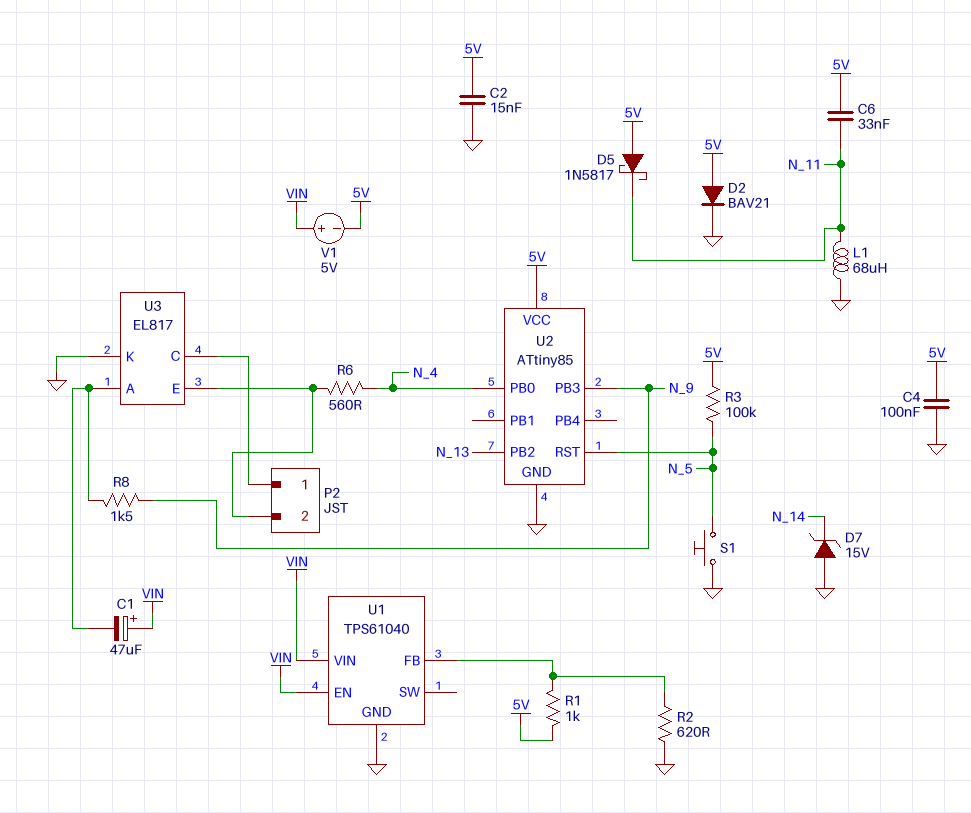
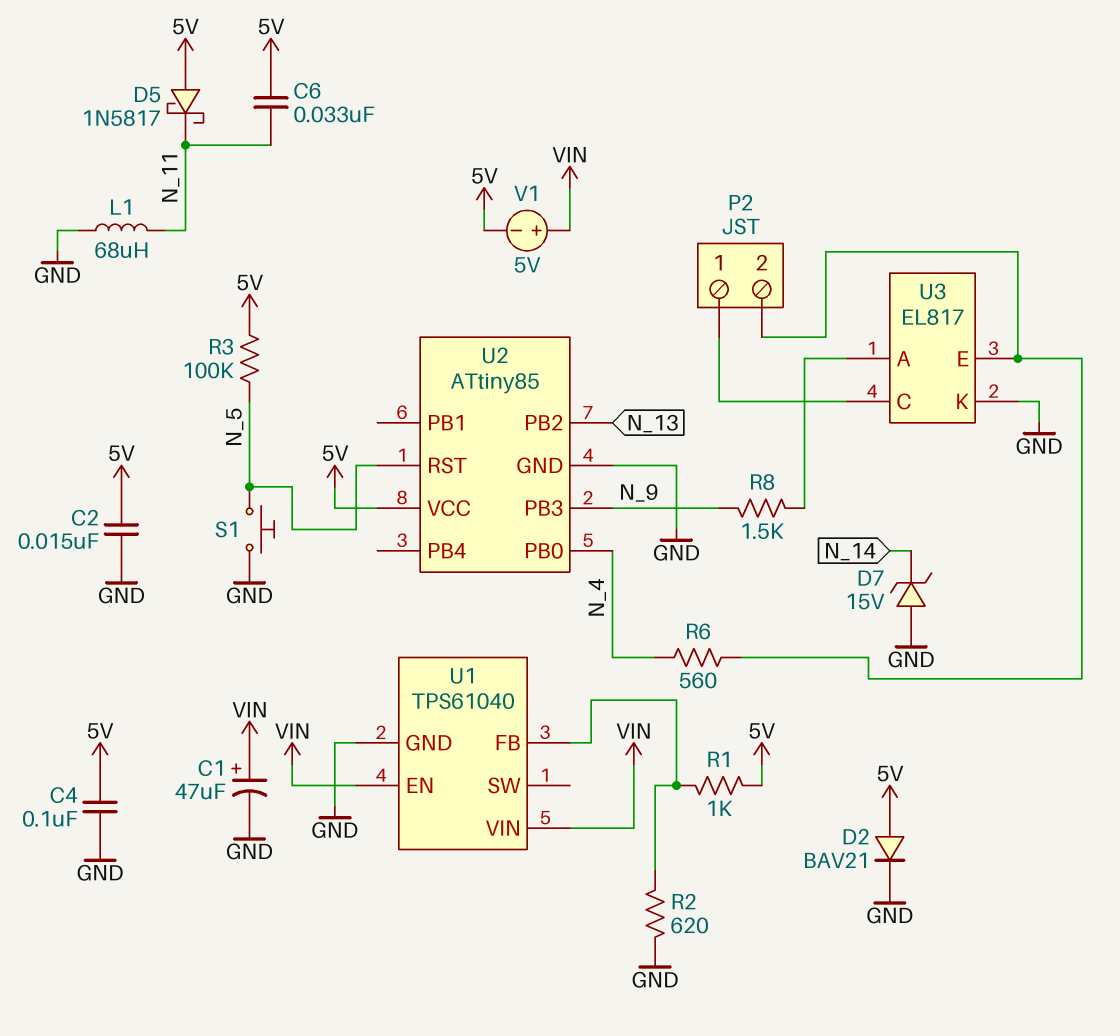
C1: 47uF (plus VIN, minus U3/A) -> 47uF (plus VIN, minus GND)

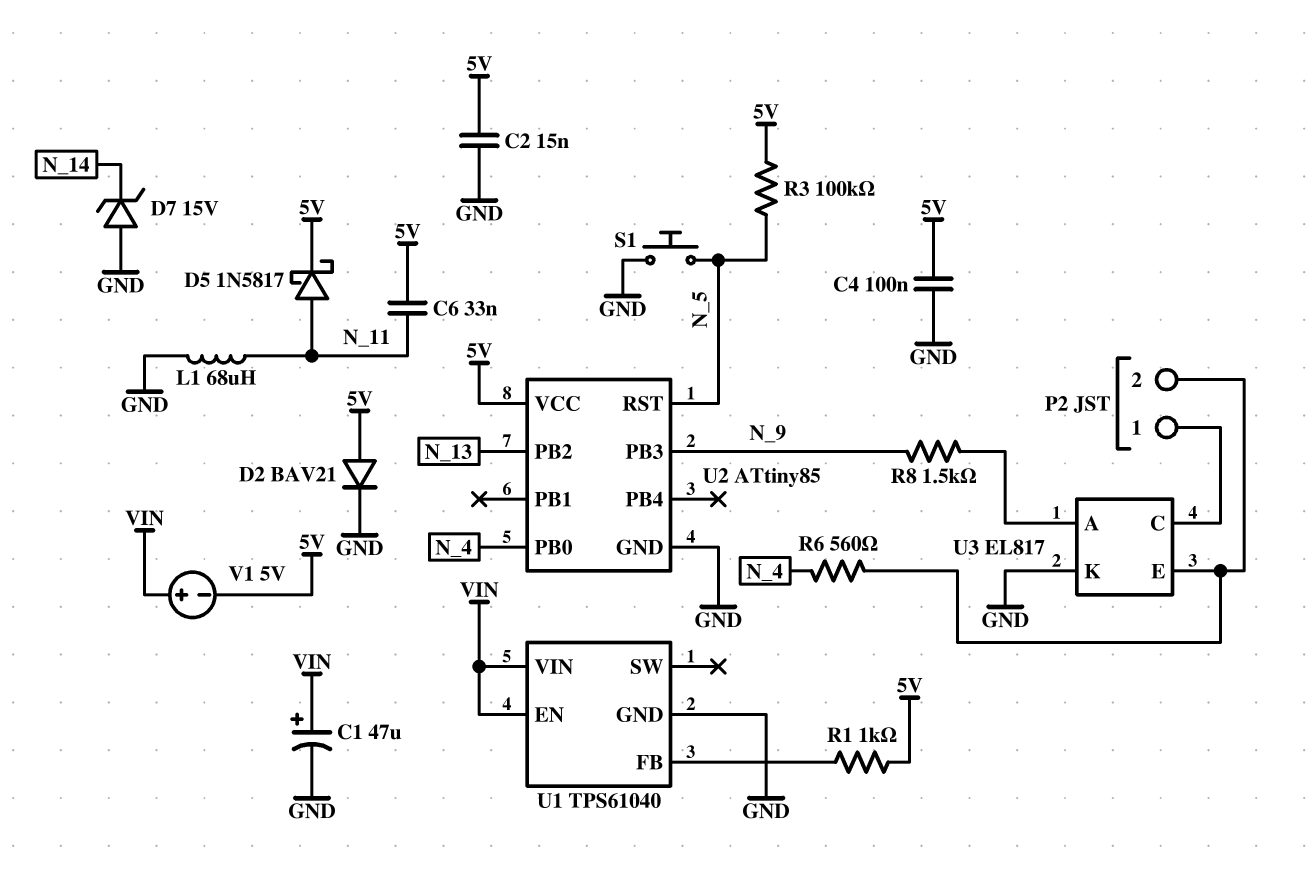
D5: schottky 1N5817 (A 5V, K N_11) -> schottky 1N5817 (A N_11, K 5V)
R2: 620 (GND, U1/FB) -> none

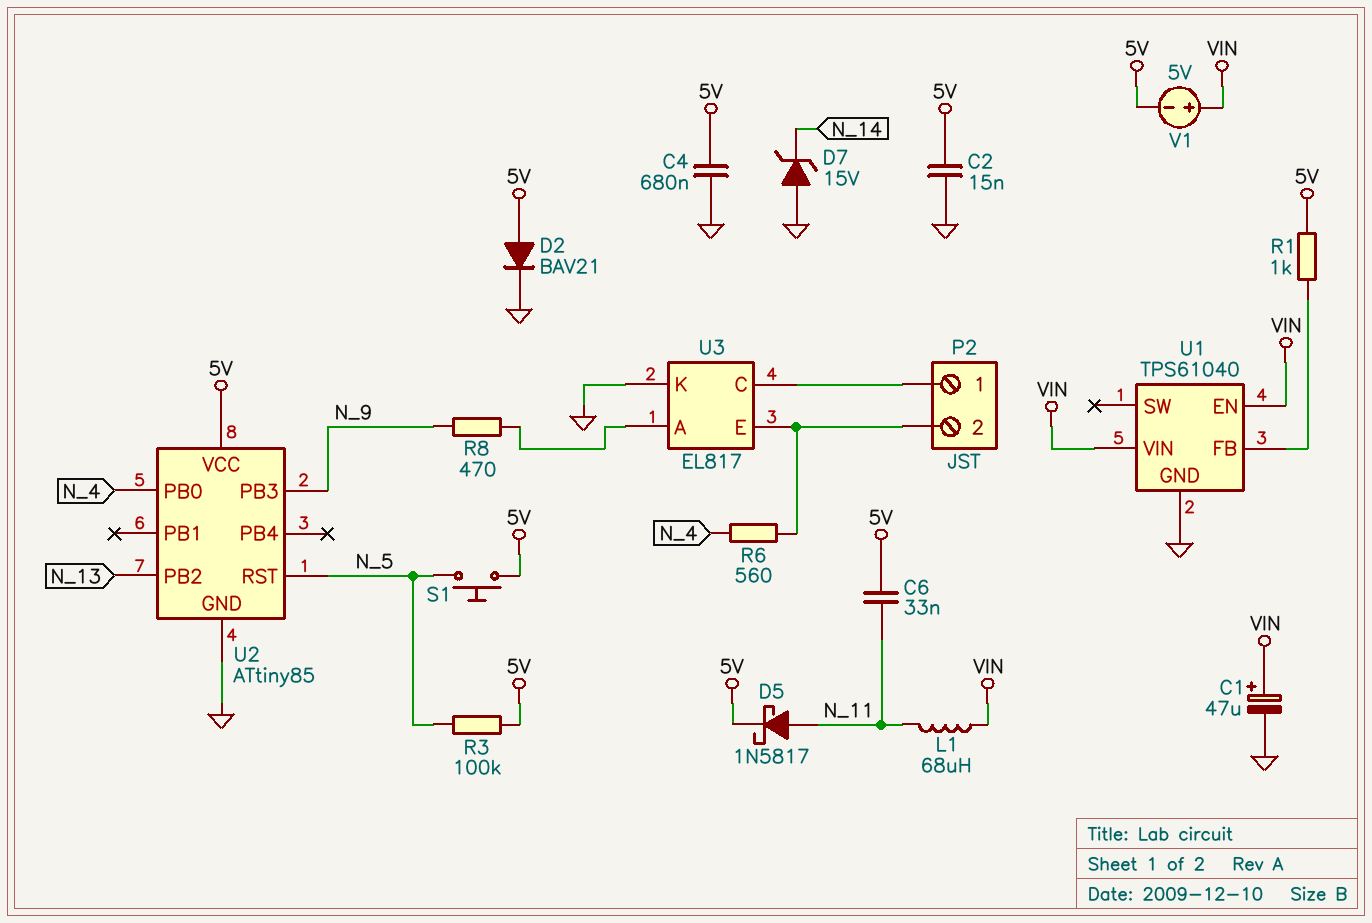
C4: 100nF (5V, GND) -> 680nF (5V, GND)
L1: 68uH (GND, N_11) -> 68uH (N_11, VIN)
R8: 1.5k (N_9, U3/A) -> 470 (N_9, U3/A)
S1: button (GND, N_5) -> button (5V, N_5)

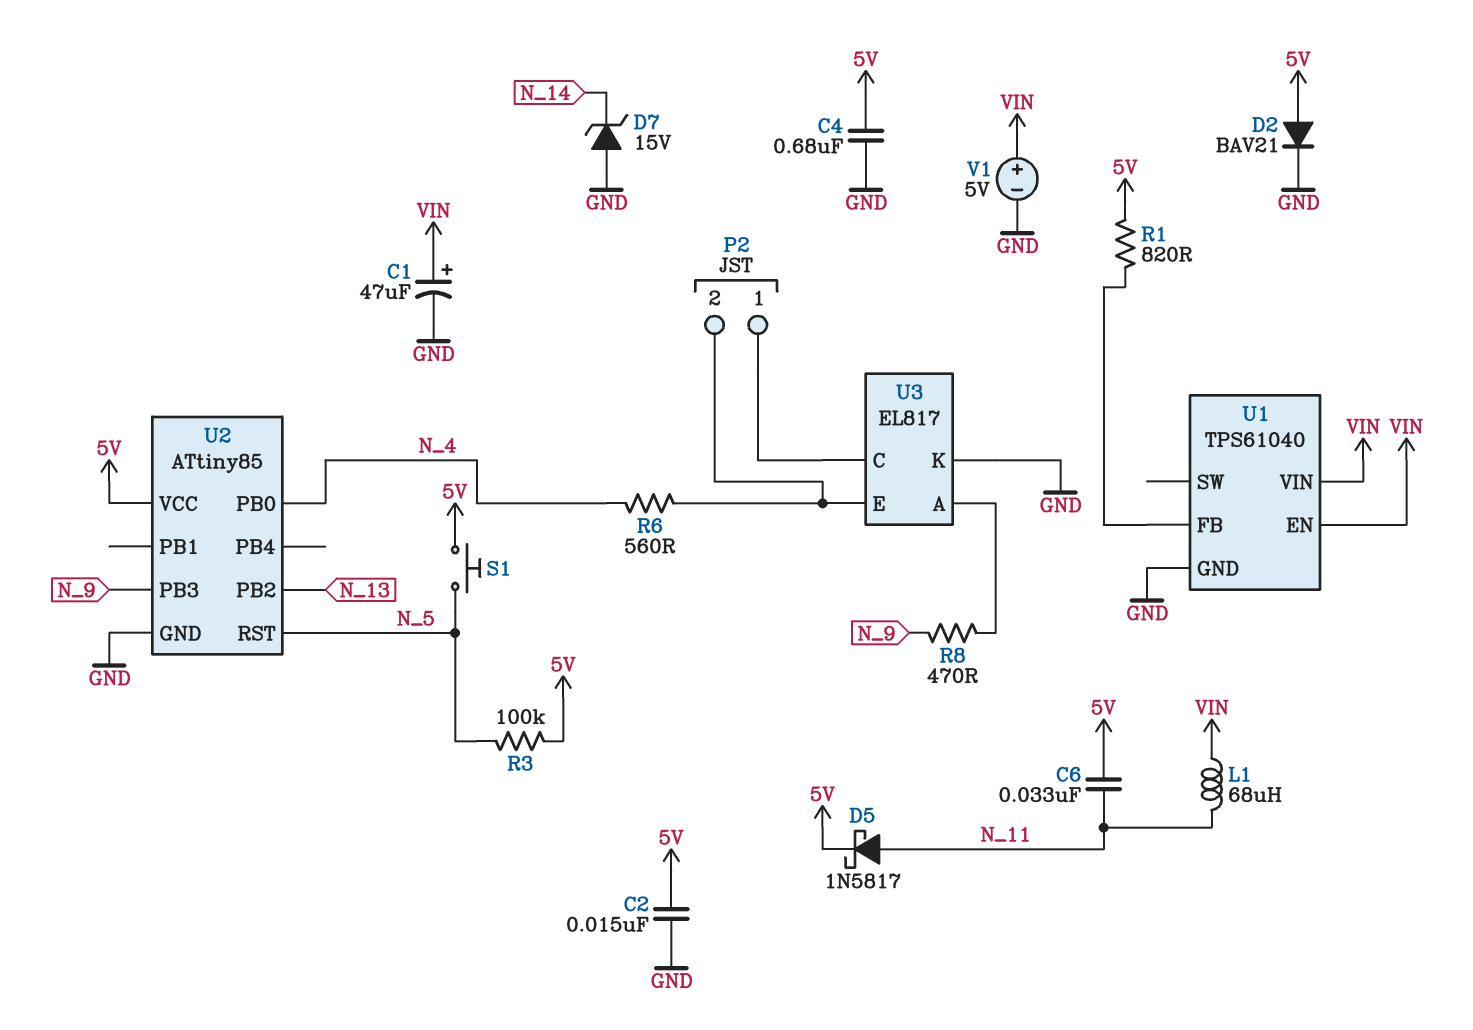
R1: 1k (5V, U1/FB) -> 820 (5V, U1/FB)
V1: 5V (plus VIN, minus 5V) -> 5V (plus VIN, minus GND)

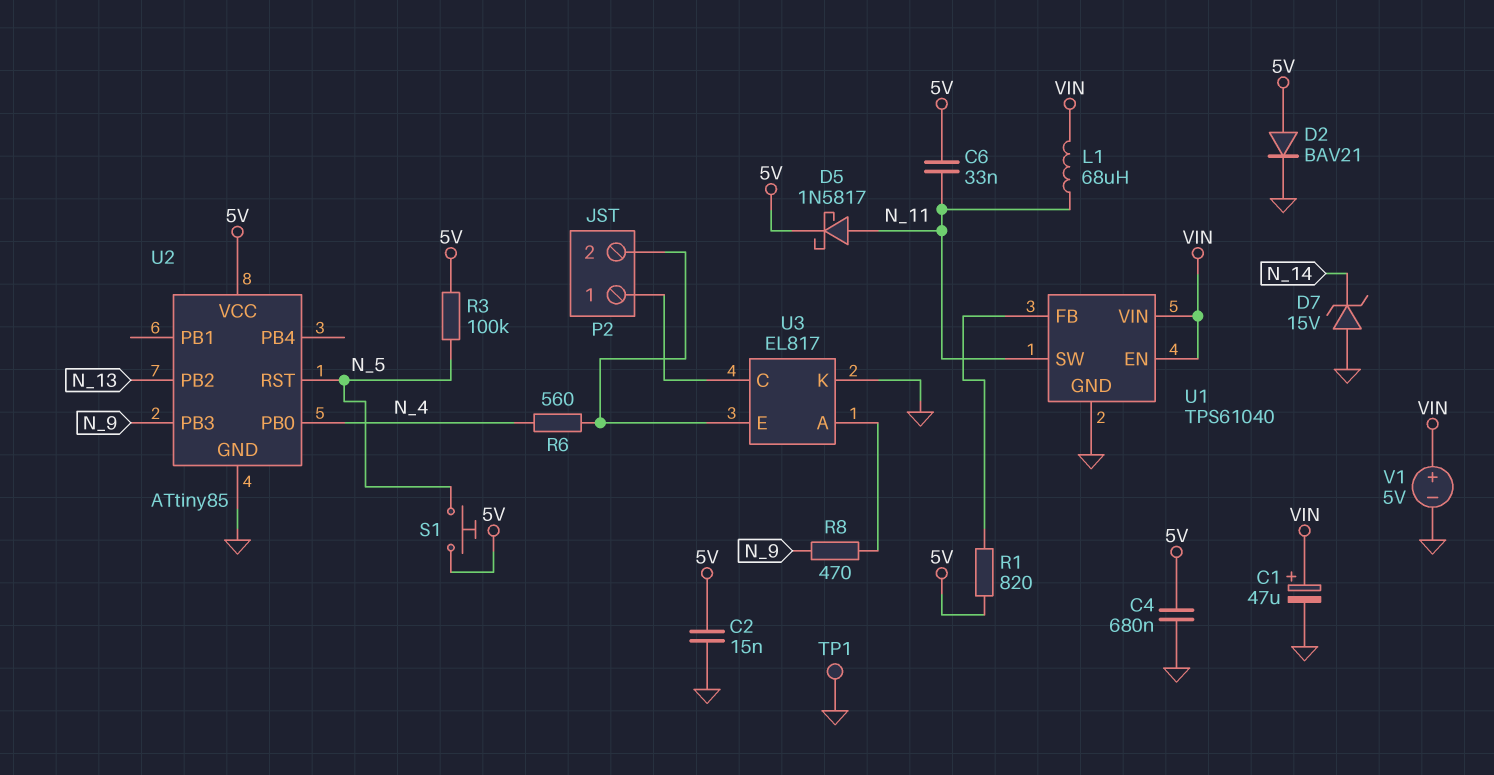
TP1: none -> test point (GND)
U1 pin SW: none -> N_11

